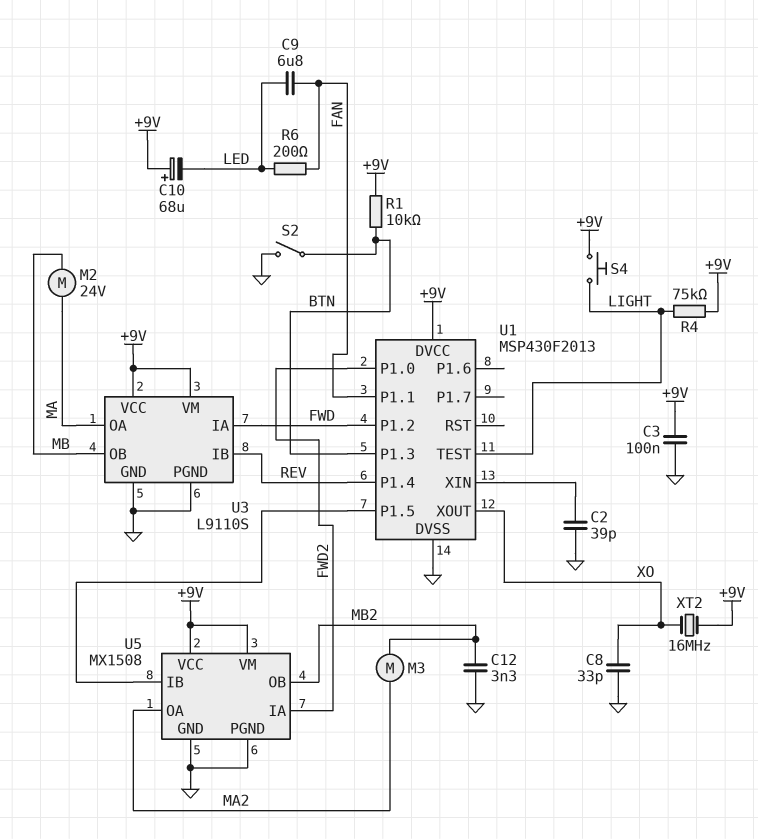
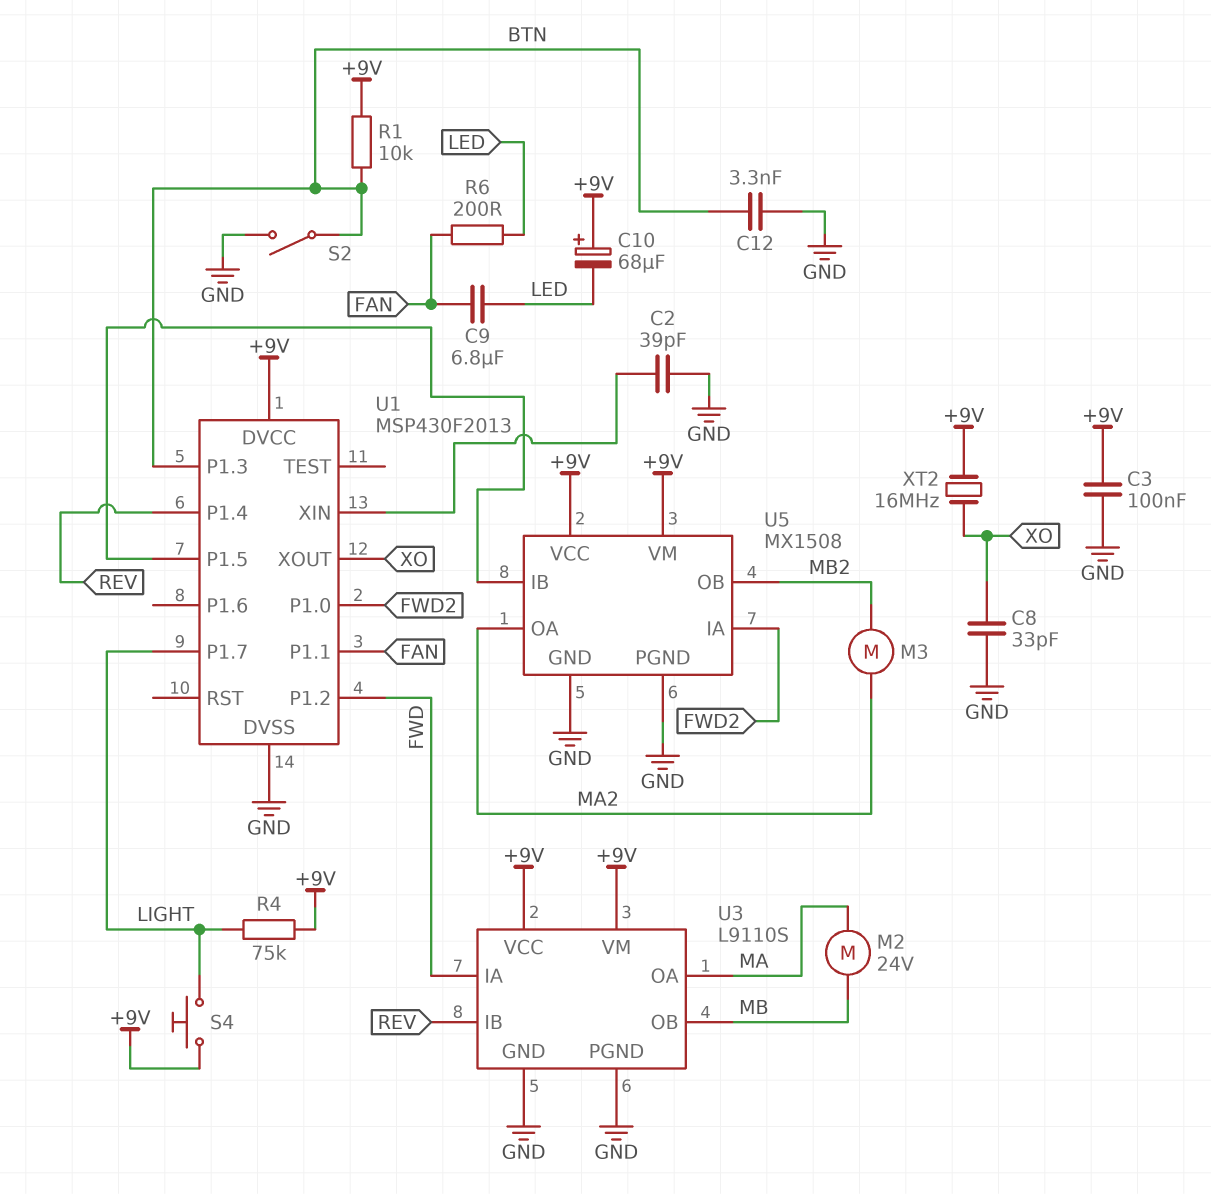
C12: 3.3nF (GND, MB2) -> 3.3nF (BTN, GND)
U1 pin P1.7: none -> LIGHT
U1 pin TEST: LIGHT -> none

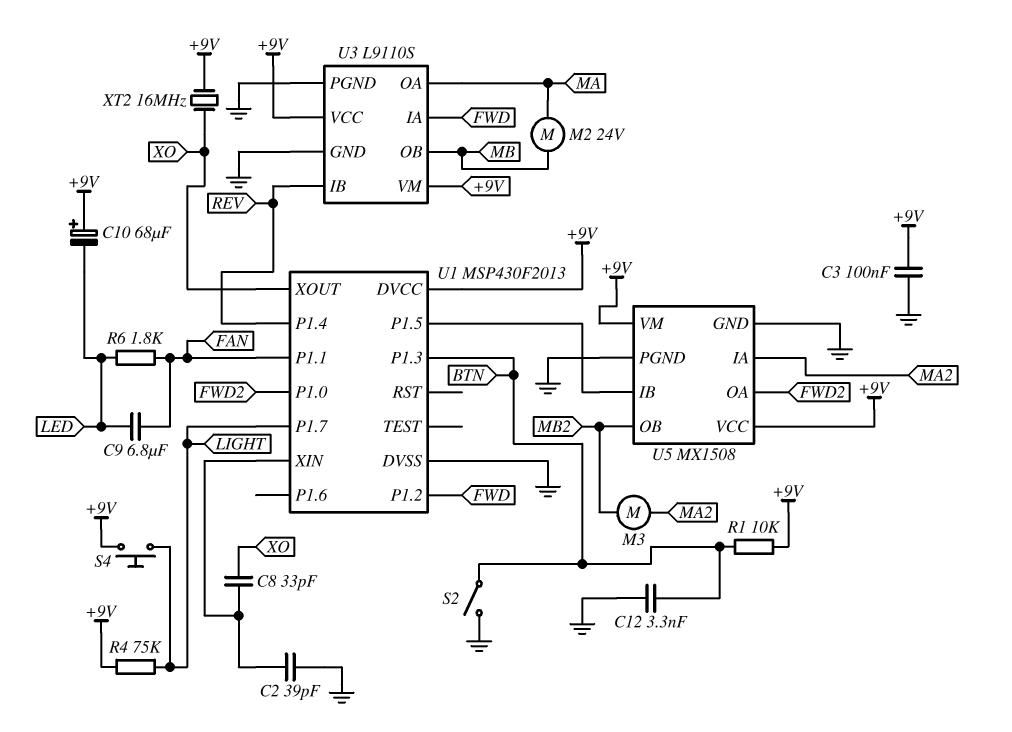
C8: 33pF (GND, XO) -> 33pF (U1/XIN, XO)
R6: 200 (FAN, LED) -> 1.8k (FAN, LED)
U5 pin IA: FWD2 -> MA2
U5 pin OA: MA2 -> FWD2

